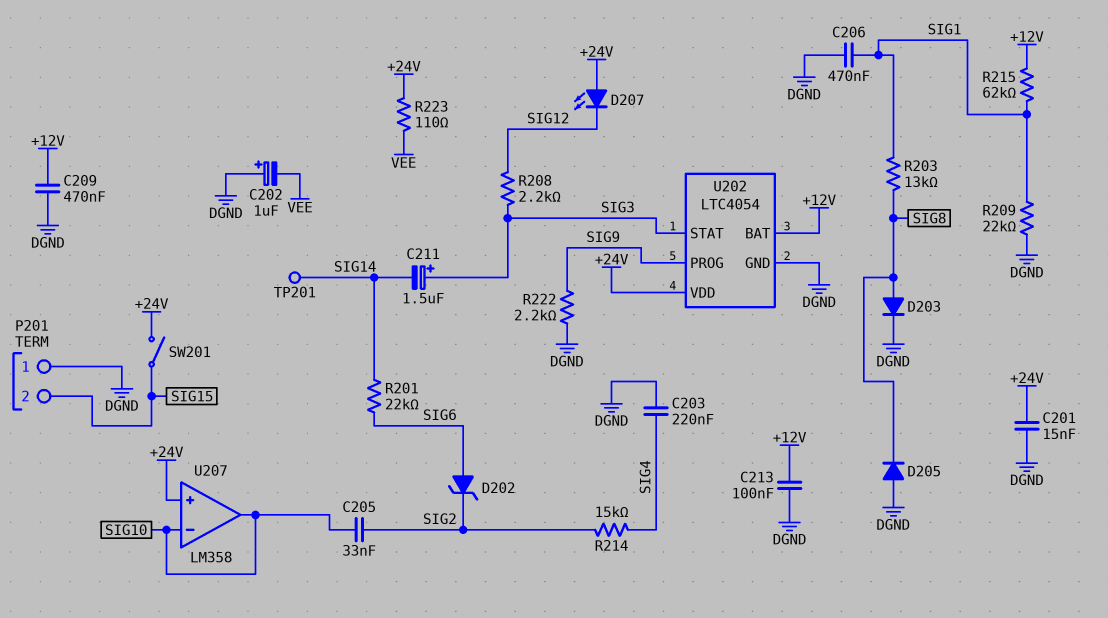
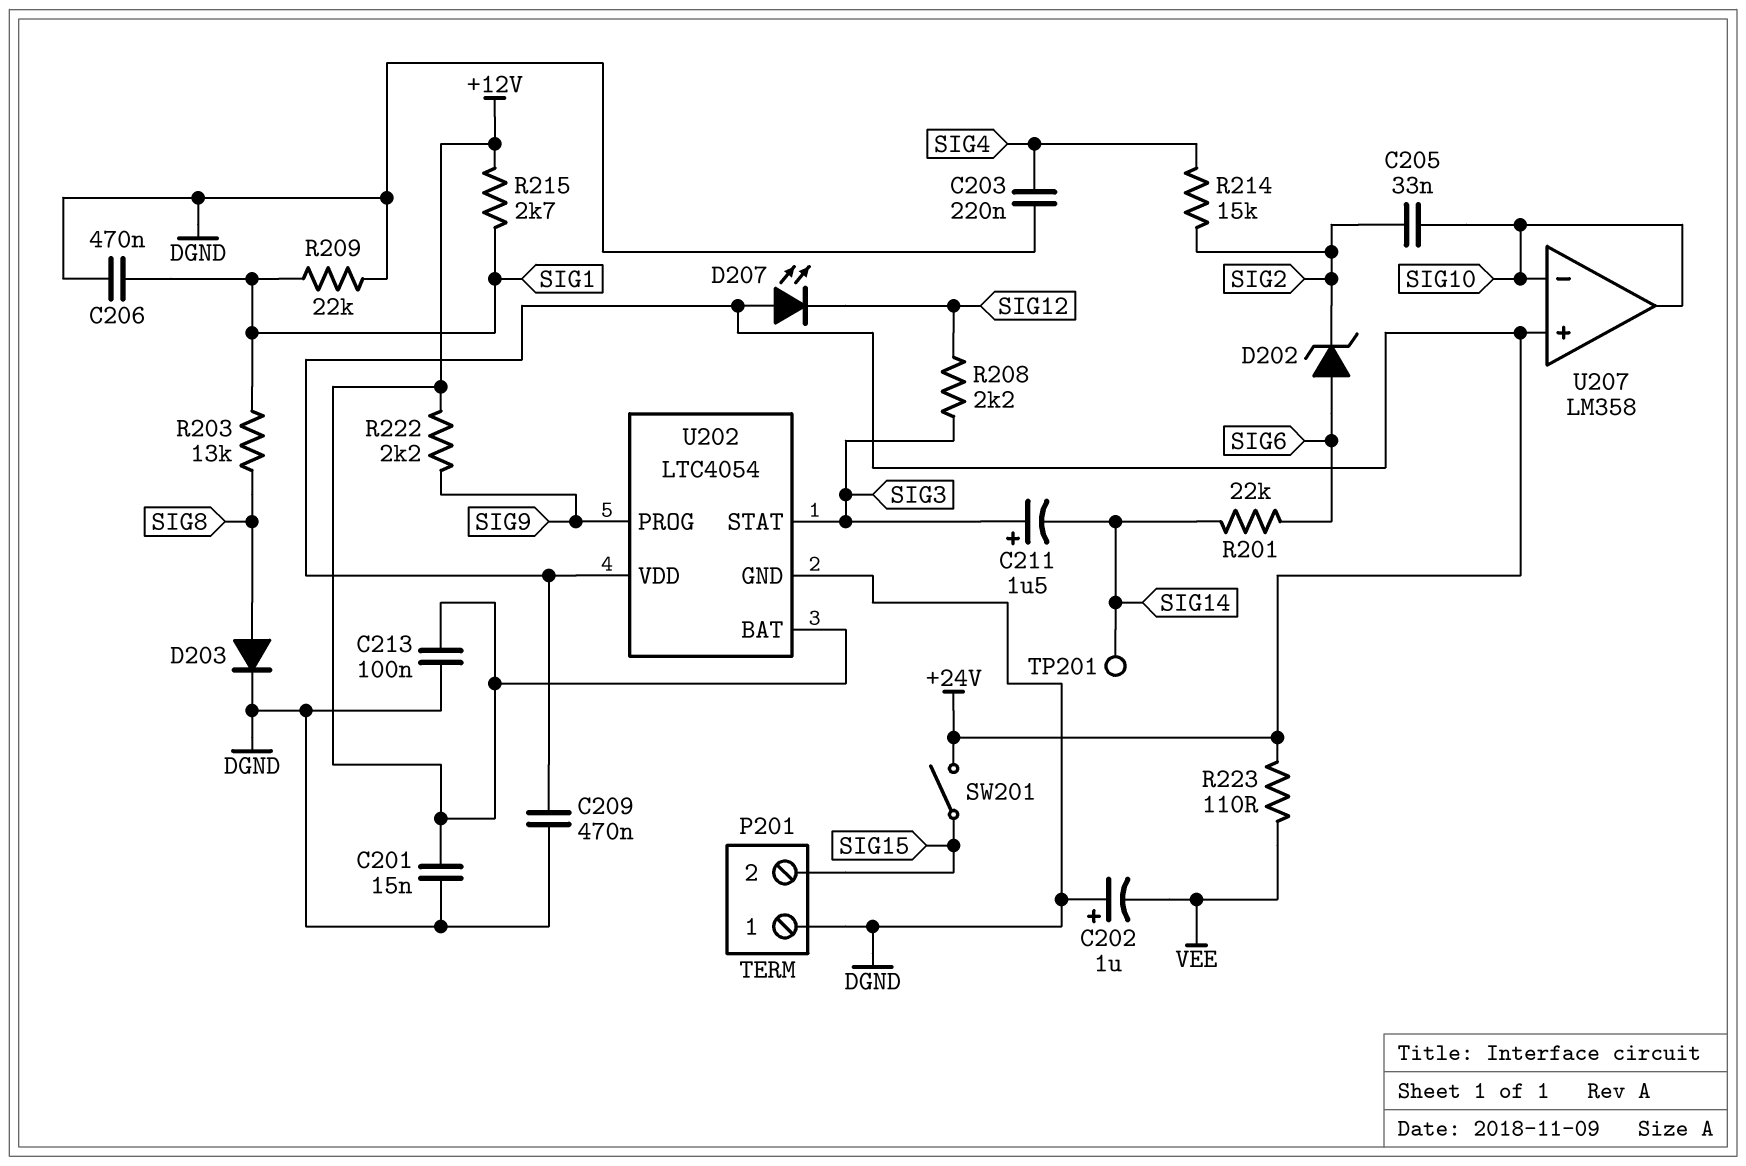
C201: 15nF (+24V, DGND) -> 15nF (+12V, DGND)
C209: 470nF (+12V, DGND) -> 470nF (+24V, DGND)
D205: diode (A DGND, K SIG8) -> none
R215: 62k (+12V, SIG1) -> 2.7k (+12V, SIG1)
R222: 2.2k (DGND, SIG9) -> 2.2k (+12V, SIG9)

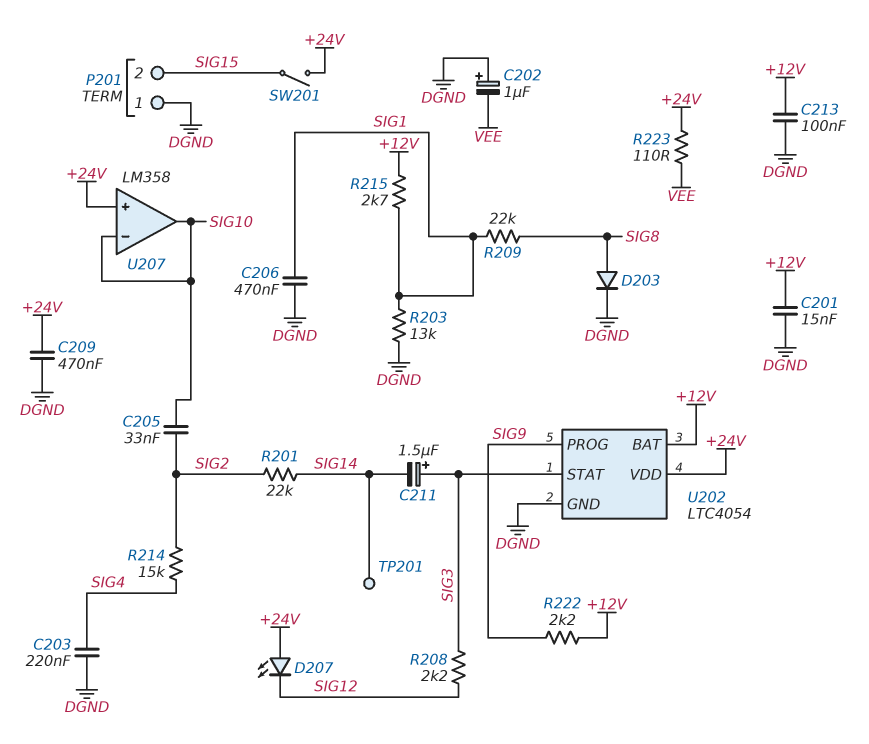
D202: zener (A SIG6, K SIG2) -> none
R201: 22k (SIG6, SIG14) -> 22k (SIG2, SIG14)
R203: 13k (SIG1, SIG8) -> 13k (DGND, SIG1)
R209: 22k (DGND, SIG1) -> 22k (SIG1, SIG8)

